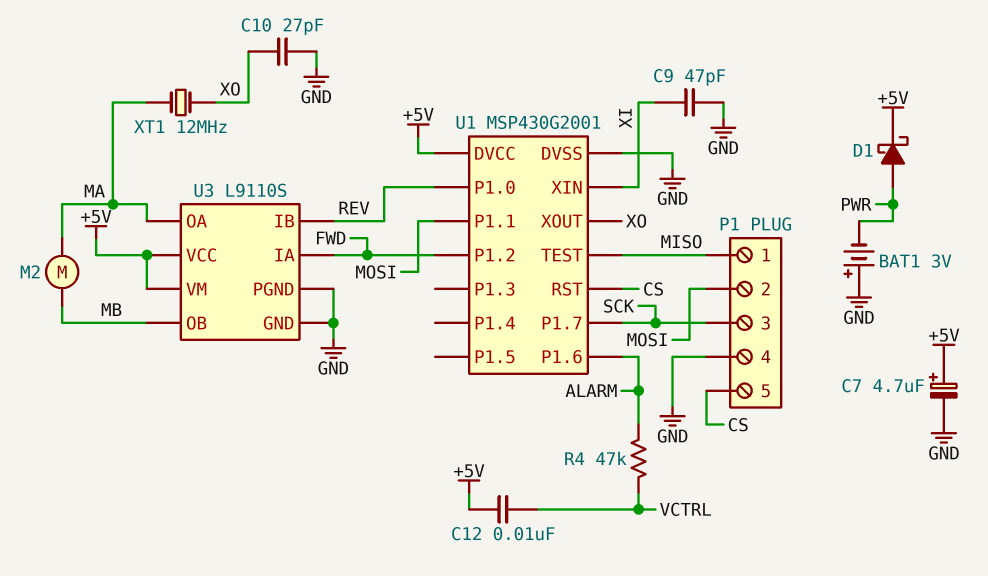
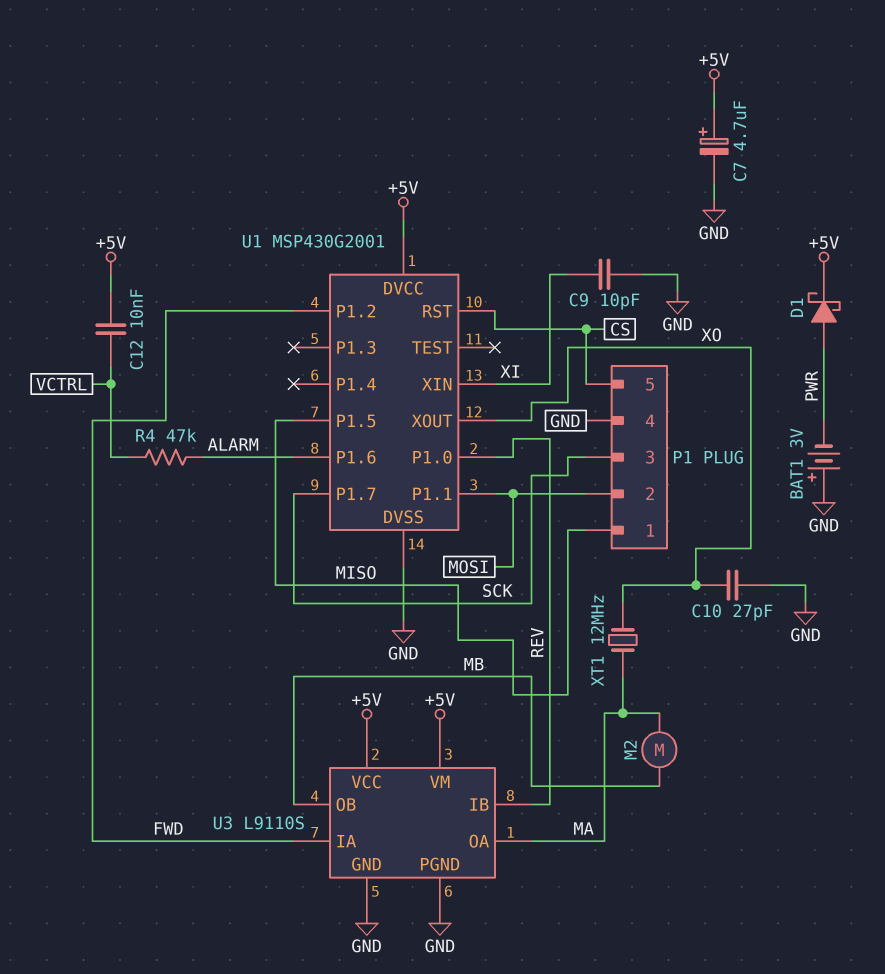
C9: 47pF (GND, XI) -> 10pF (GND, XI)
U1 pin P1.5: none -> MISO
U1 pin TEST: MISO -> none

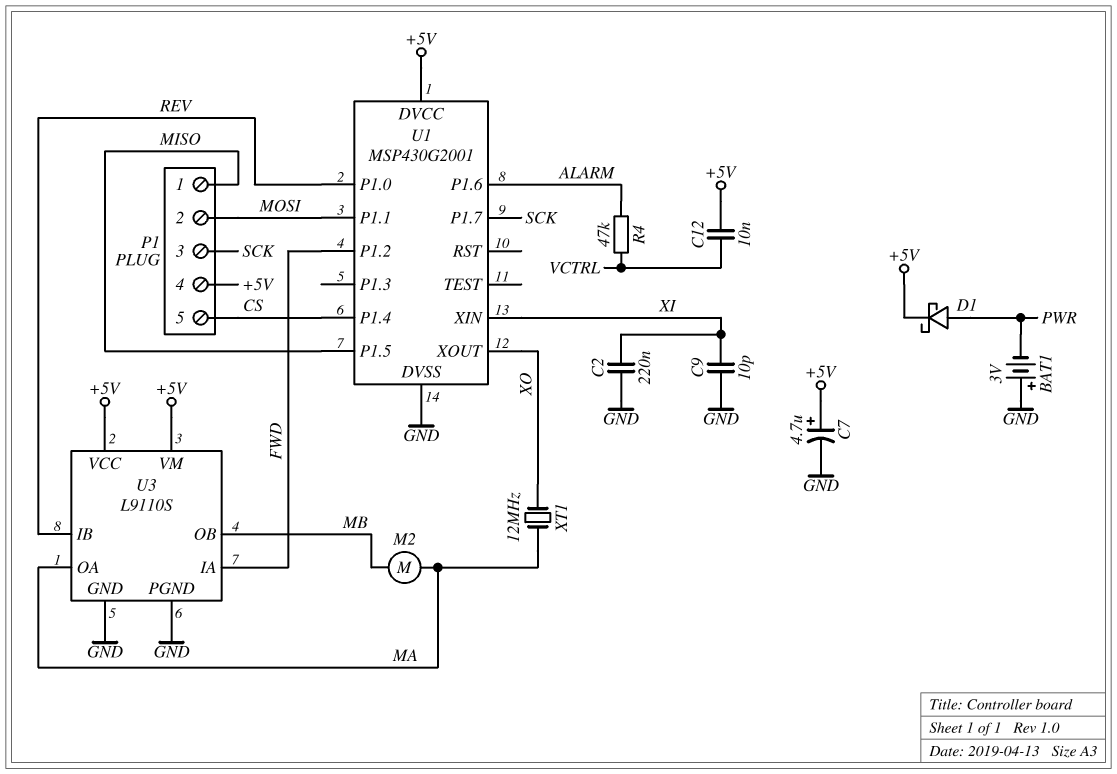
C2: none -> 220nF (GND, XI)
C10: 27pF (GND, XO) -> none
P1 pin 4: GND -> +5V
U1 pin P1.4: none -> CS
U1 pin RST: CS -> none

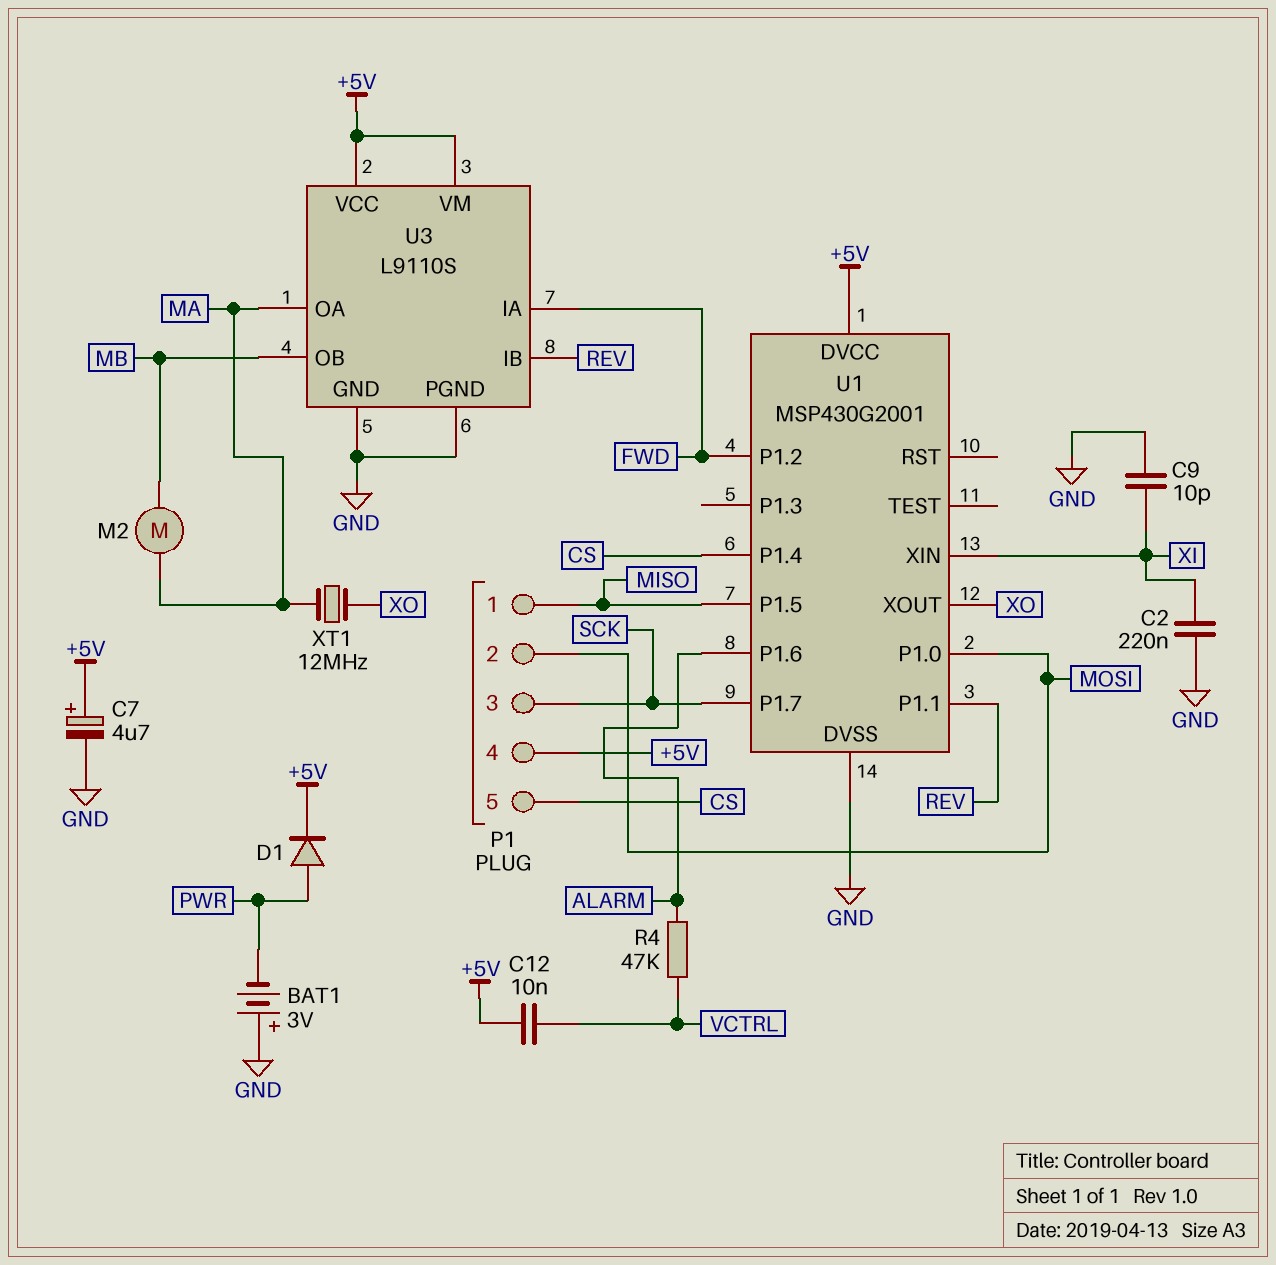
D1: schottky (A PWR, K +5V) -> diode (A PWR, K +5V)
U1 pin P1.0: REV -> MOSI
U1 pin P1.1: MOSI -> REV

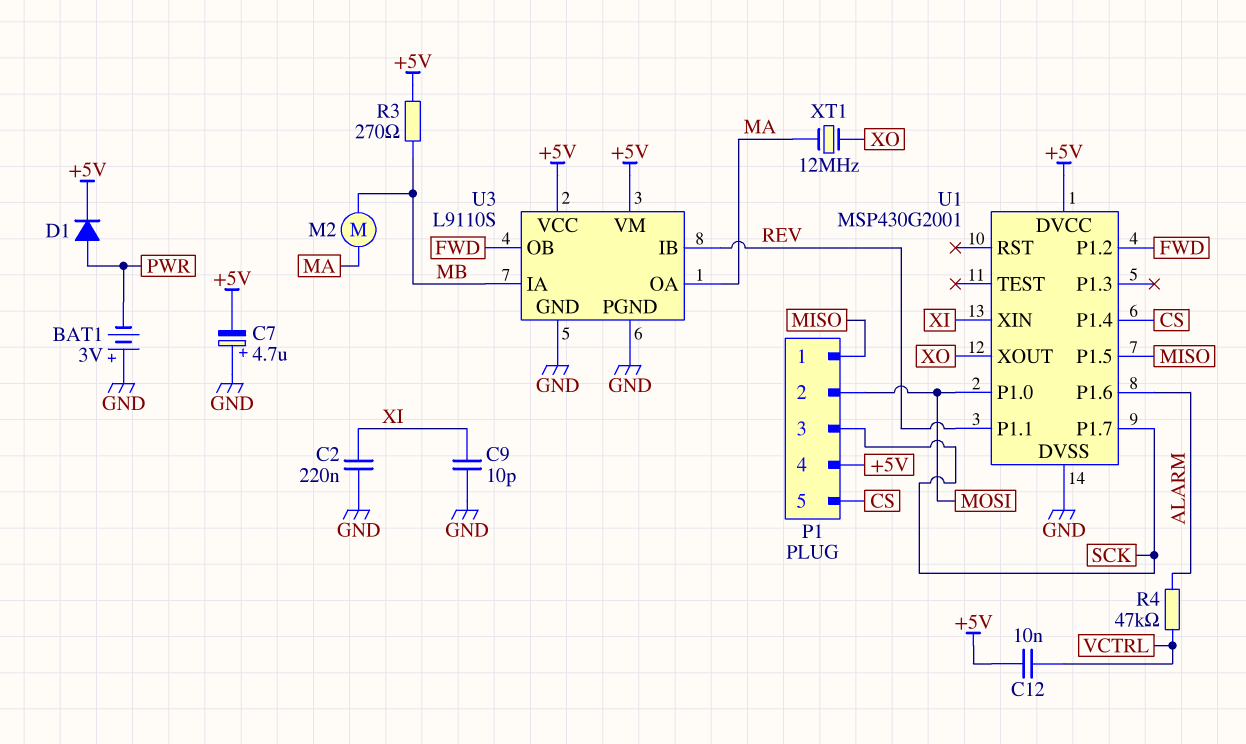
C7: 4.7uF (plus +5V, minus GND) -> 4.7uF (plus GND, minus +5V)
R3: none -> 270 (+5V, MB)
U3 pin IA: FWD -> MB
U3 pin OB: MB -> FWD

